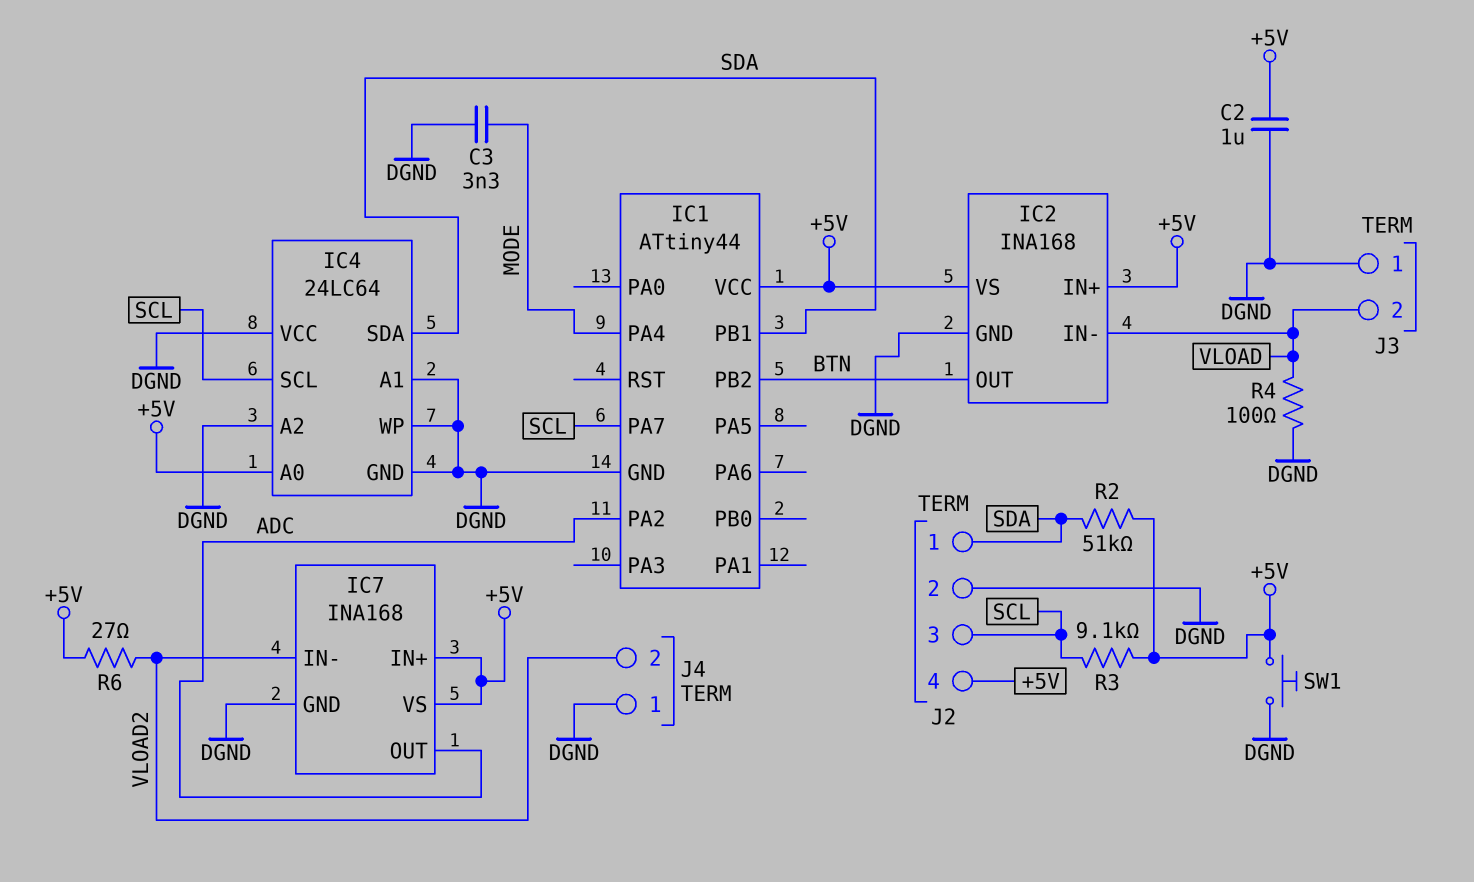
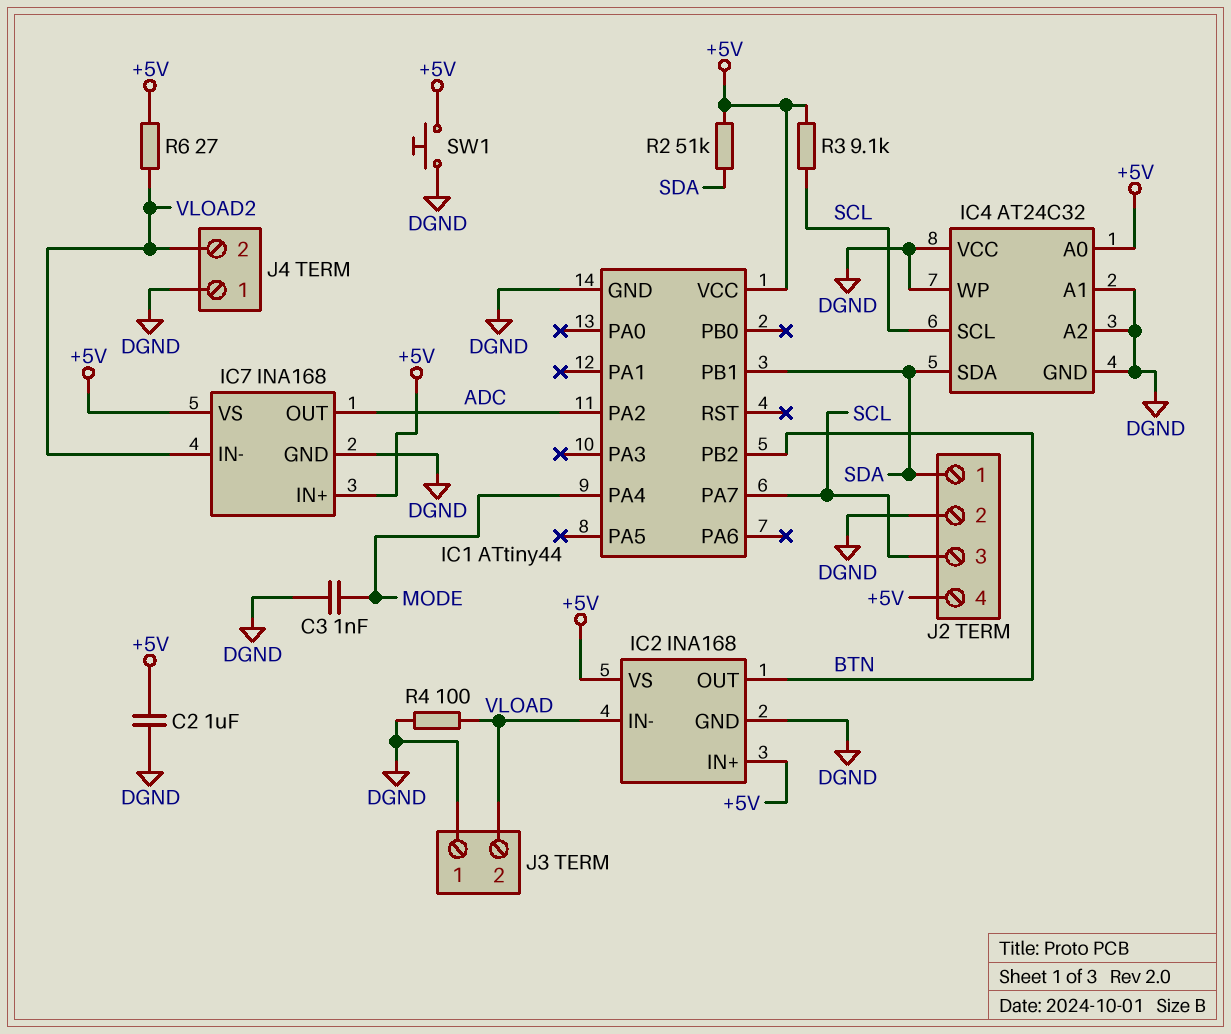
C3: 3.3nF (DGND, MODE) -> 1nF (DGND, MODE)
IC4: 24LC64 -> AT24C32

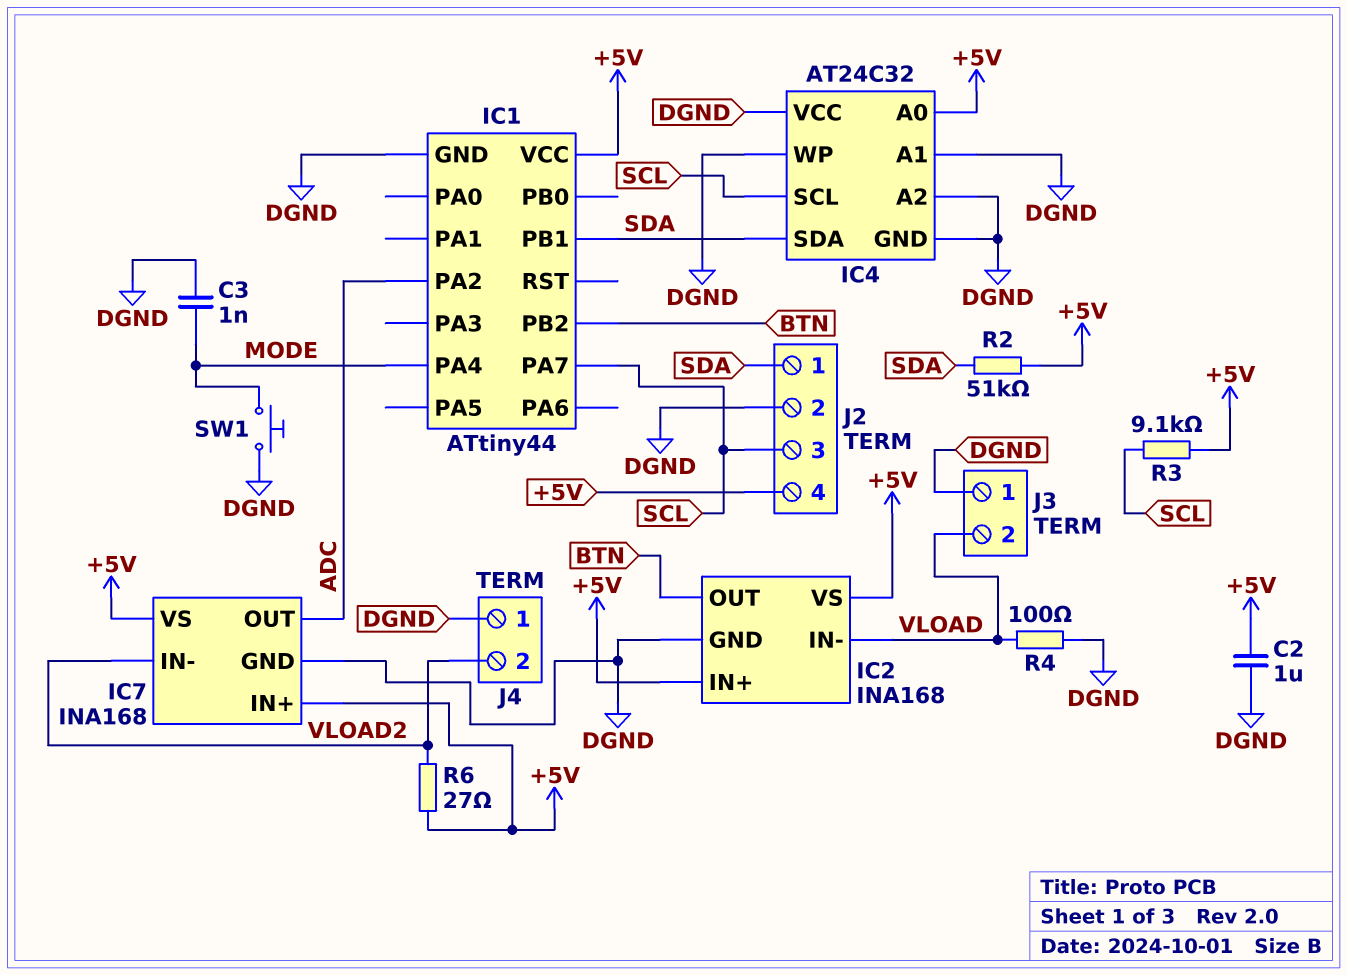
SW1: button (+5V, DGND) -> button (DGND, MODE)

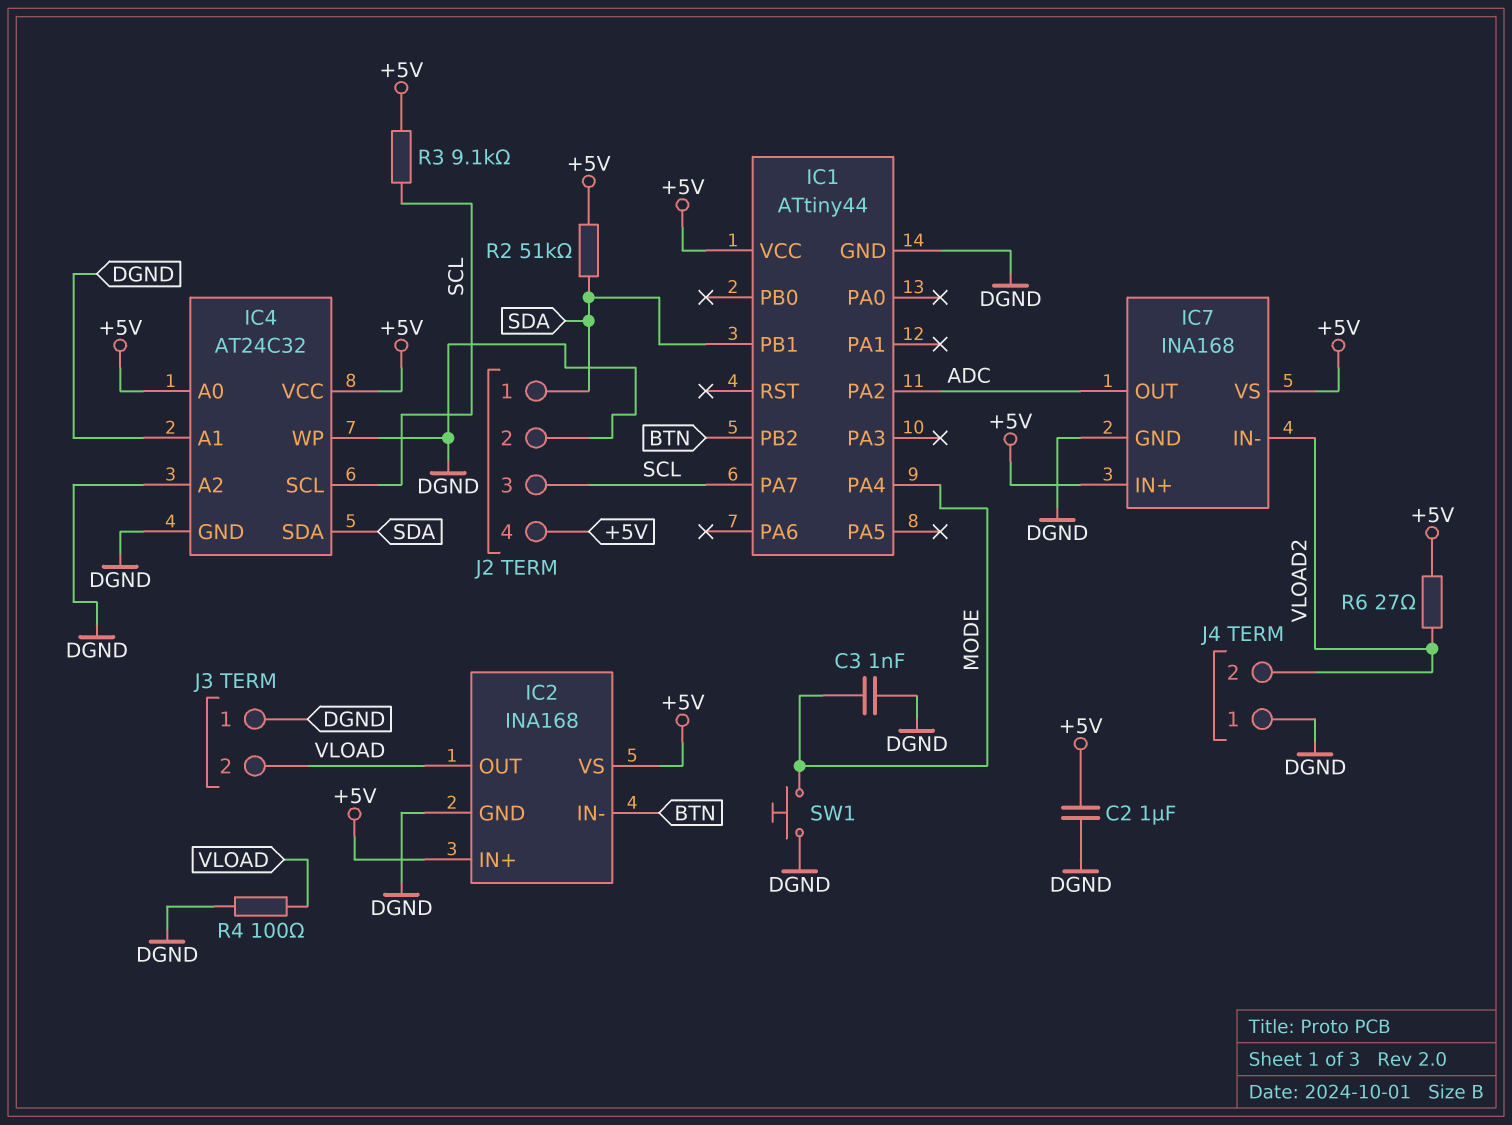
IC2 pin IN-: VLOAD -> BTN
IC2 pin OUT: BTN -> VLOAD
IC4 pin VCC: DGND -> +5V

